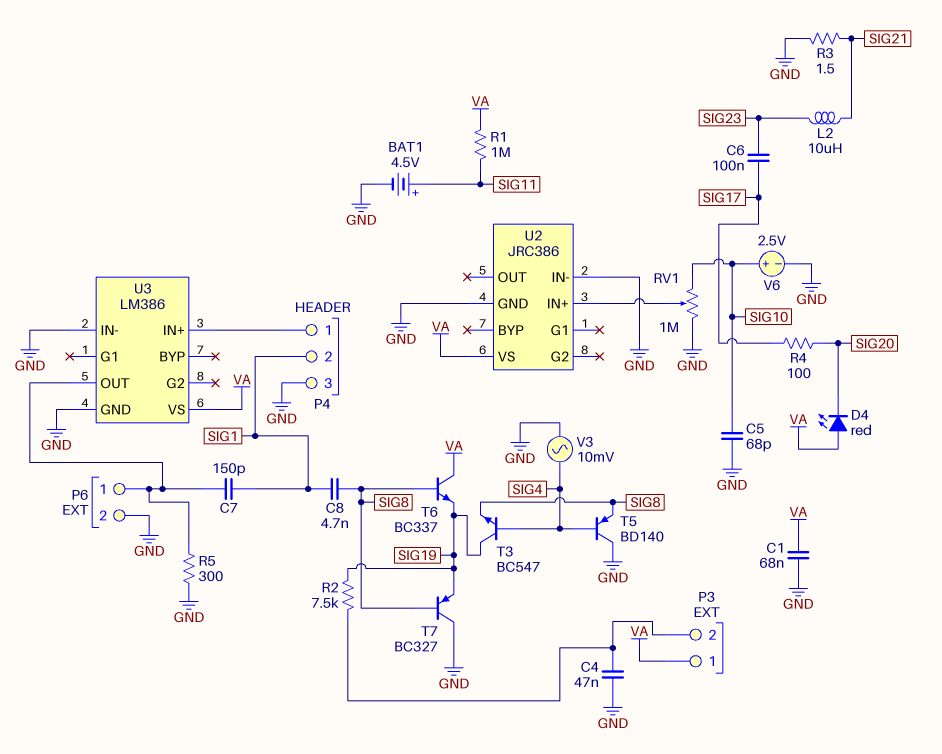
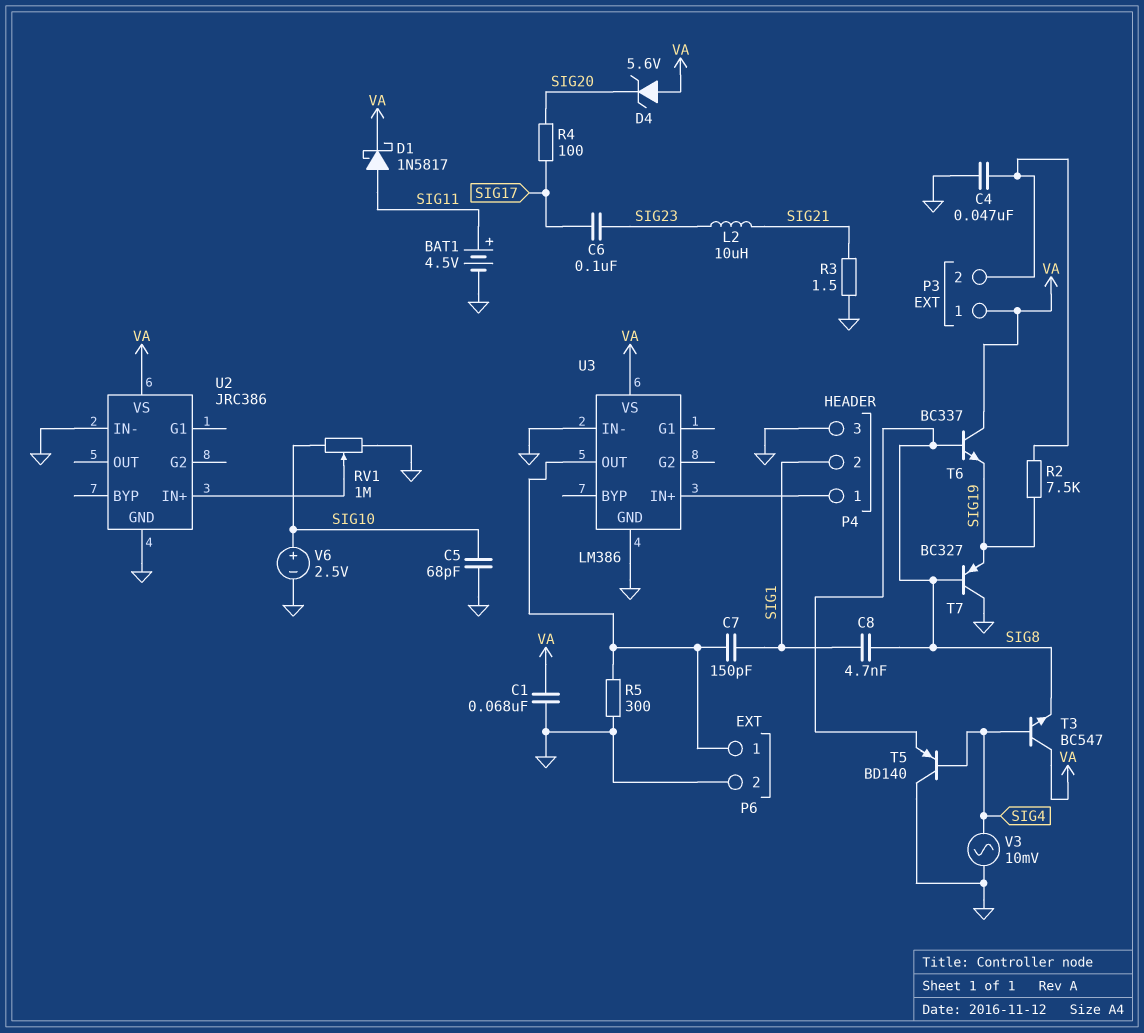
D1: none -> schottky 1N5817 (A SIG11, K VA)
D4: LED red (A VA, K SIG20) -> zener 5.6V (A VA, K SIG20)
R1: 1M (SIG11, VA) -> none
T3: NPN BC547 (B SIG4, C SIG19, E SIG8) -> NPN BC547 (B SIG4, C VA, E SIG8)

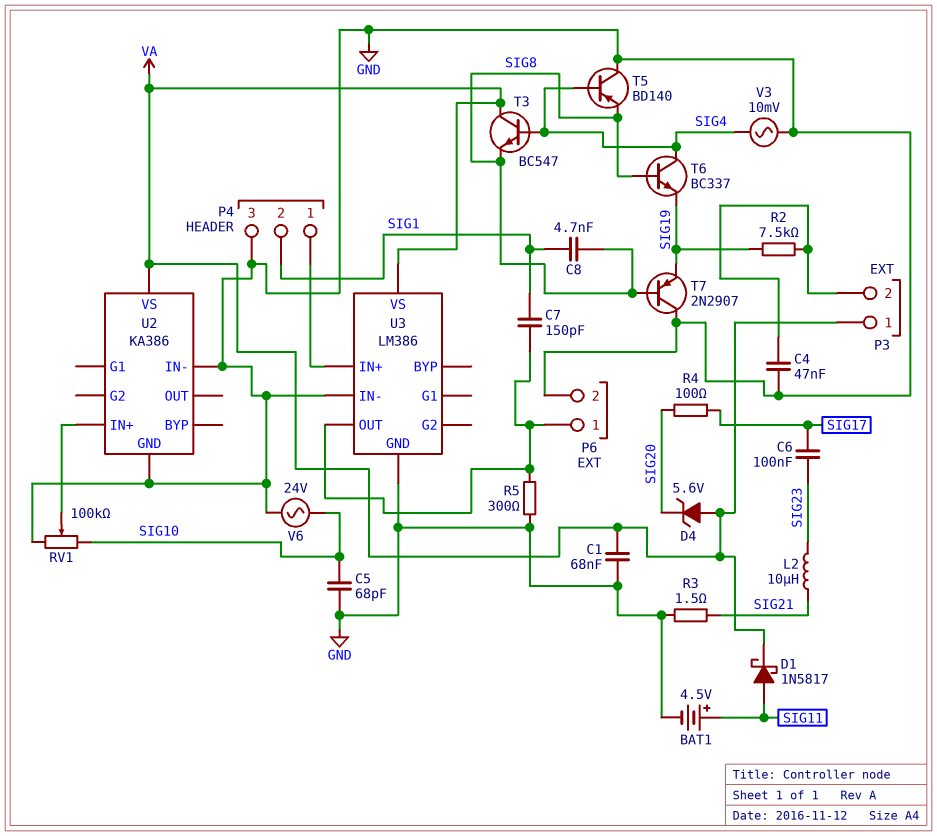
RV1: 1M (GND, SIG10, wiper U2/IN+) -> 100k (GND, SIG10, wiper U2/IN+)
T6: NPN BC337 (B SIG8, C VA, E SIG19) -> NPN BC337 (B SIG8, C SIG4, E SIG19)
T7: PNP BC327 (B SIG8, C GND, E SIG19) -> PNP 2N2907 (B SIG8, C GND, E SIG19)
U2: JRC386 -> KA386
V6: 2.5V (plus SIG10, minus GND) -> AC 24V (GND, SIG10)

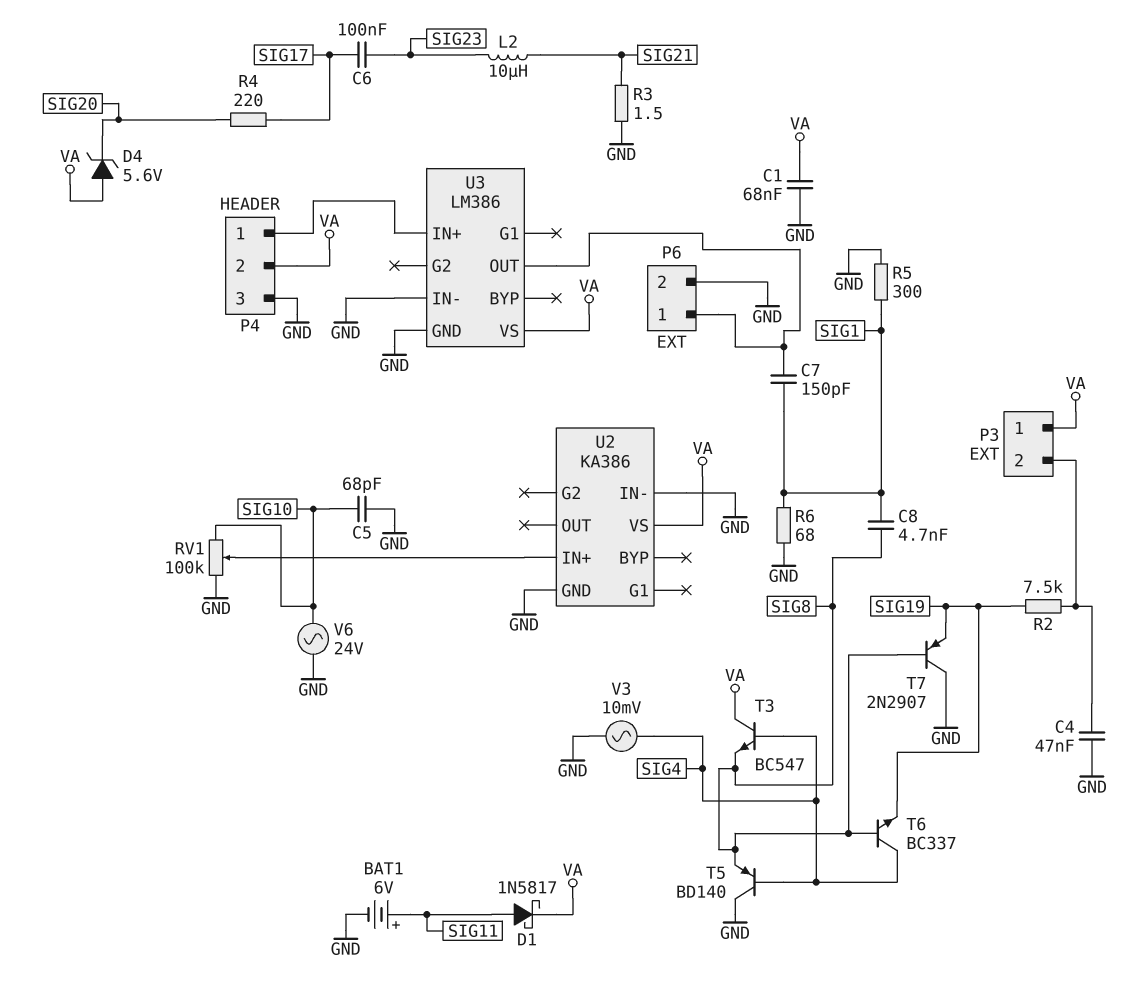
BAT1: 4.5V (plus SIG11, minus GND) -> 6V (plus SIG11, minus GND)
P4 pin 2: SIG1 -> VA
R4: 100 (SIG17, SIG20) -> 220 (SIG17, SIG20)
R5: 300 (GND, P6/1) -> 300 (GND, SIG1)
R6: none -> 68 (GND, SIG1)

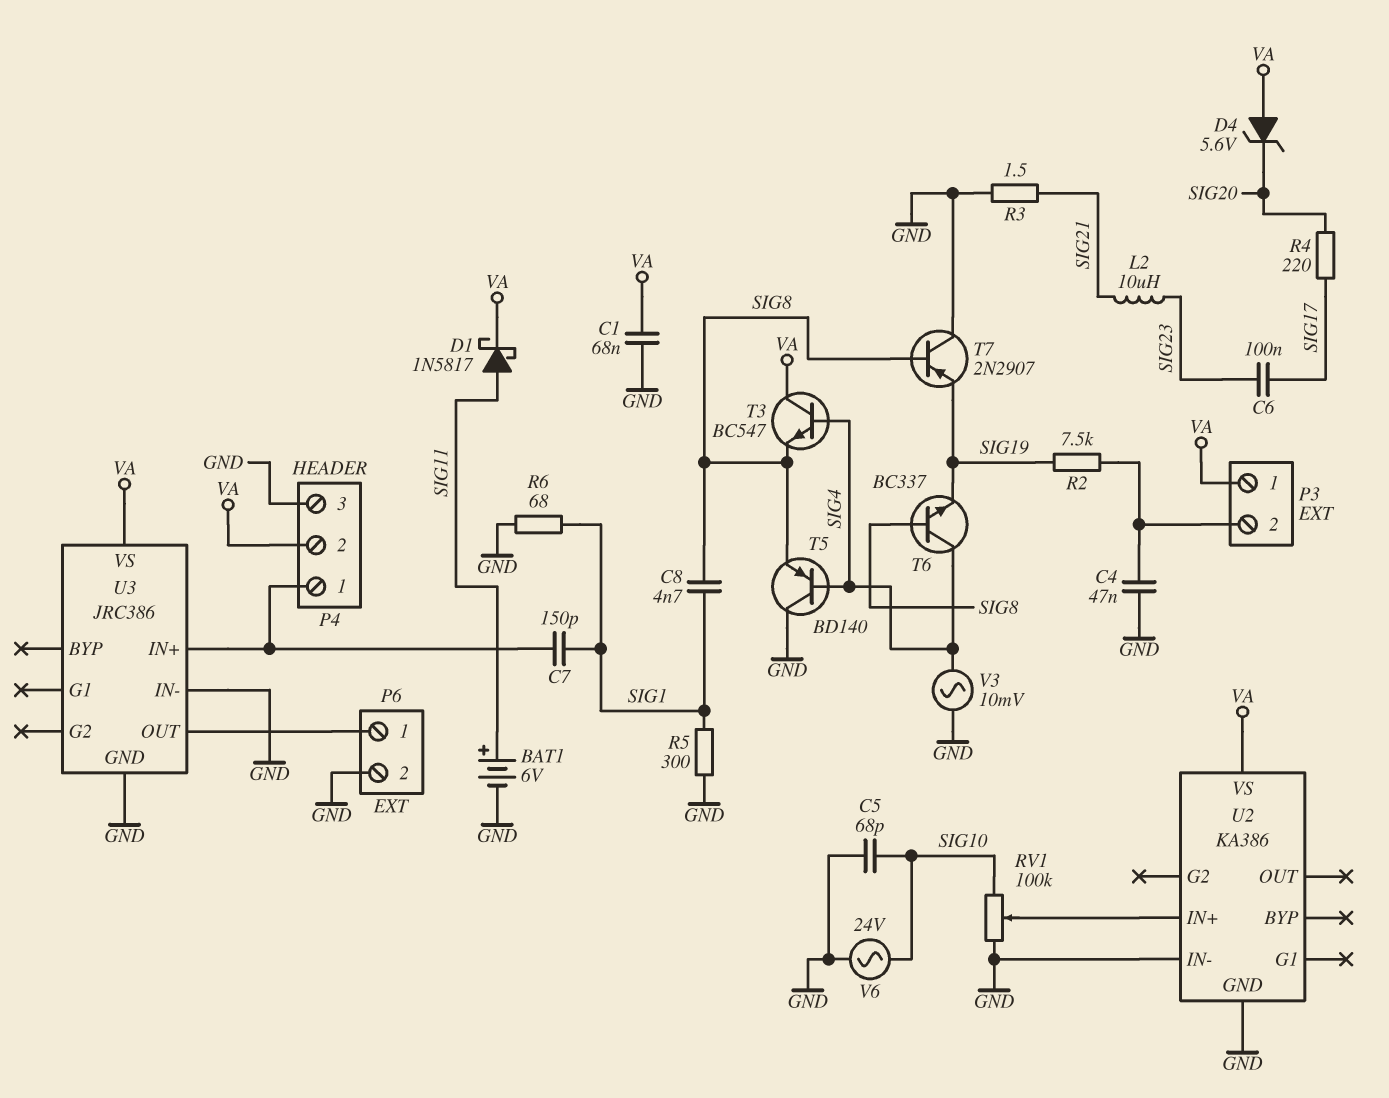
C7: 150pF (P6/1, SIG1) -> 150pF (P4/1, SIG1)
U3: LM386 -> JRC386

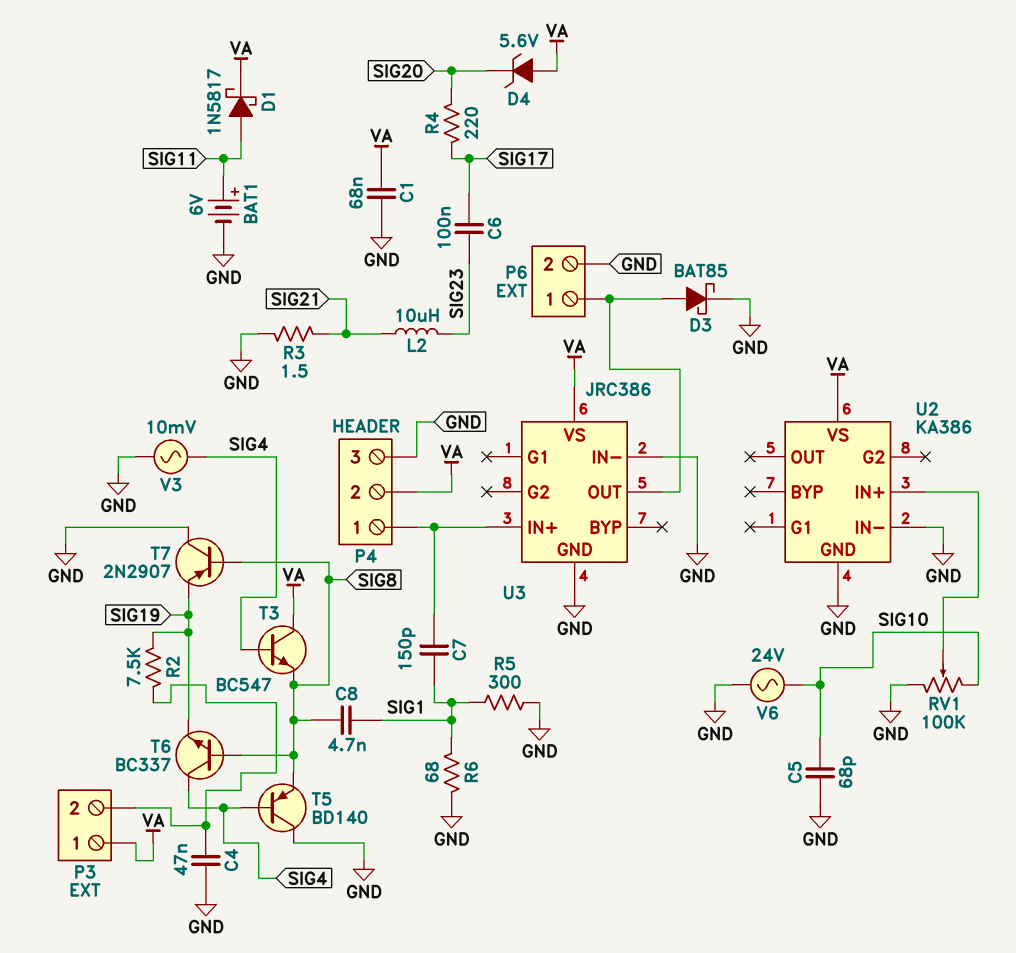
D3: none -> schottky BAT85 (A P6/1, K GND)

